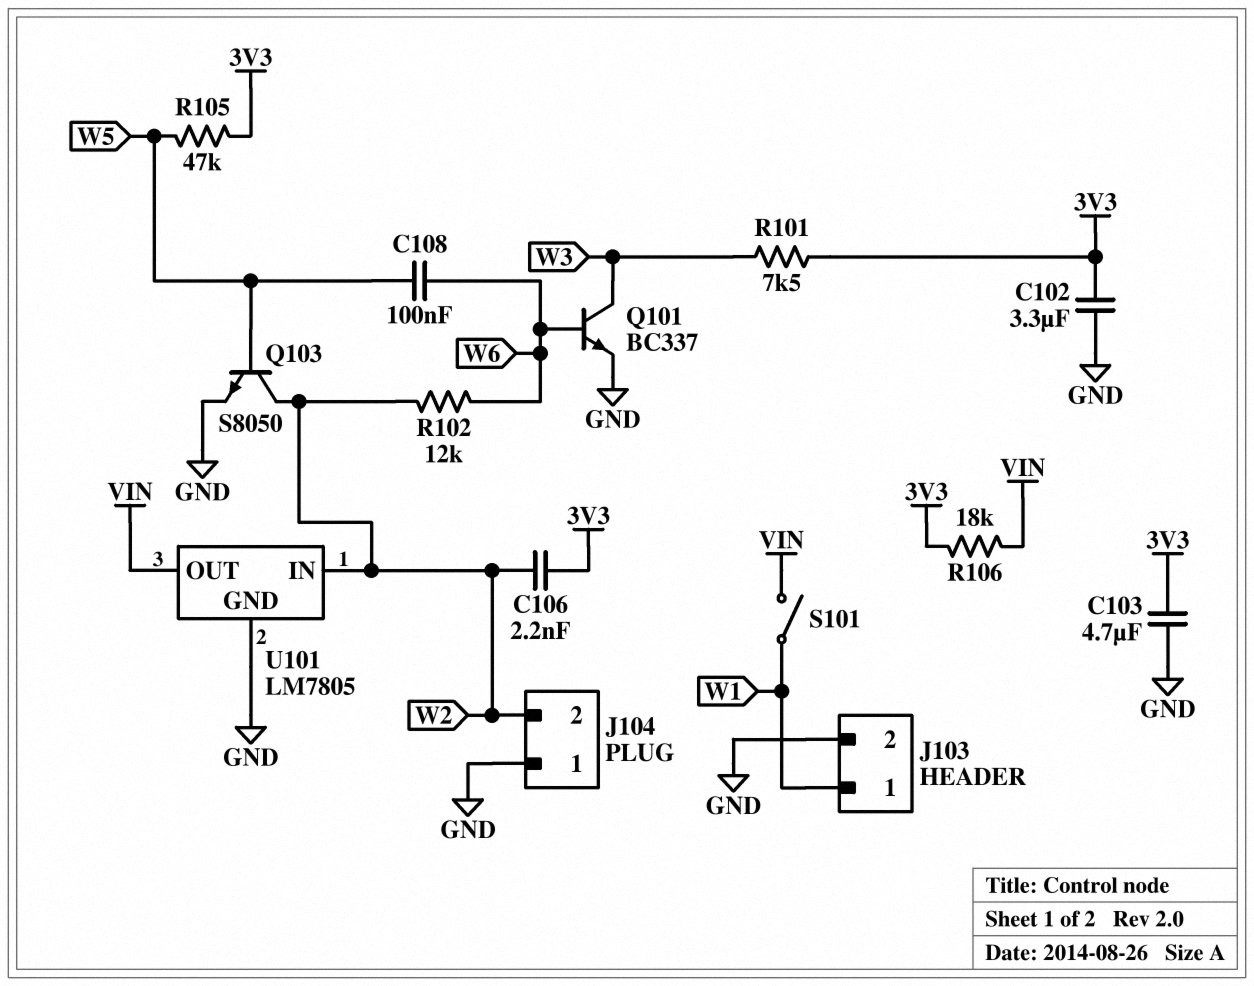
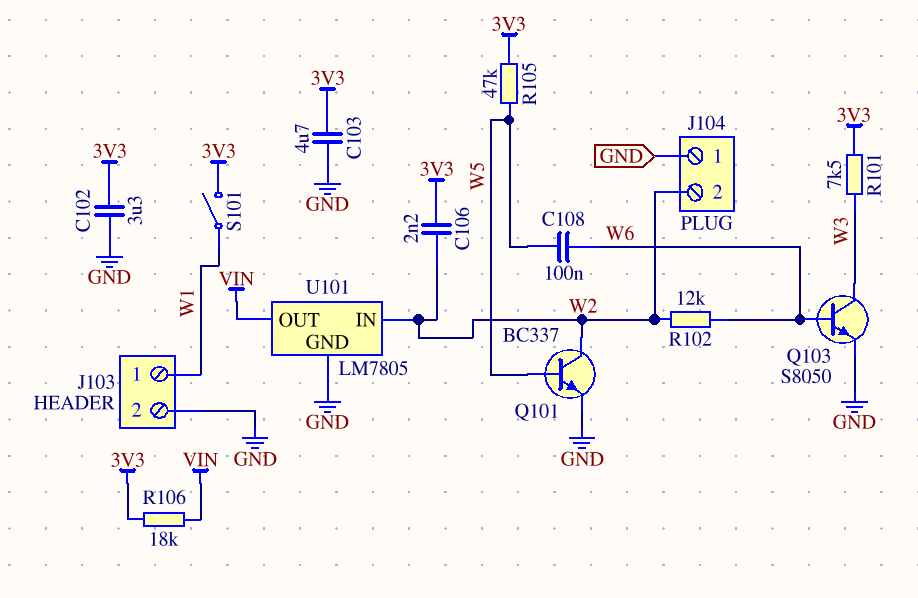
Q101: NPN BC337 (B W6, C W3, E GND) -> NPN BC337 (B W5, C W2, E GND)
Q103: NPN S8050 (B W5, C W2, E GND) -> NPN S8050 (B W6, C W3, E GND)
S101: switch (VIN, W1) -> switch (3V3, W1)

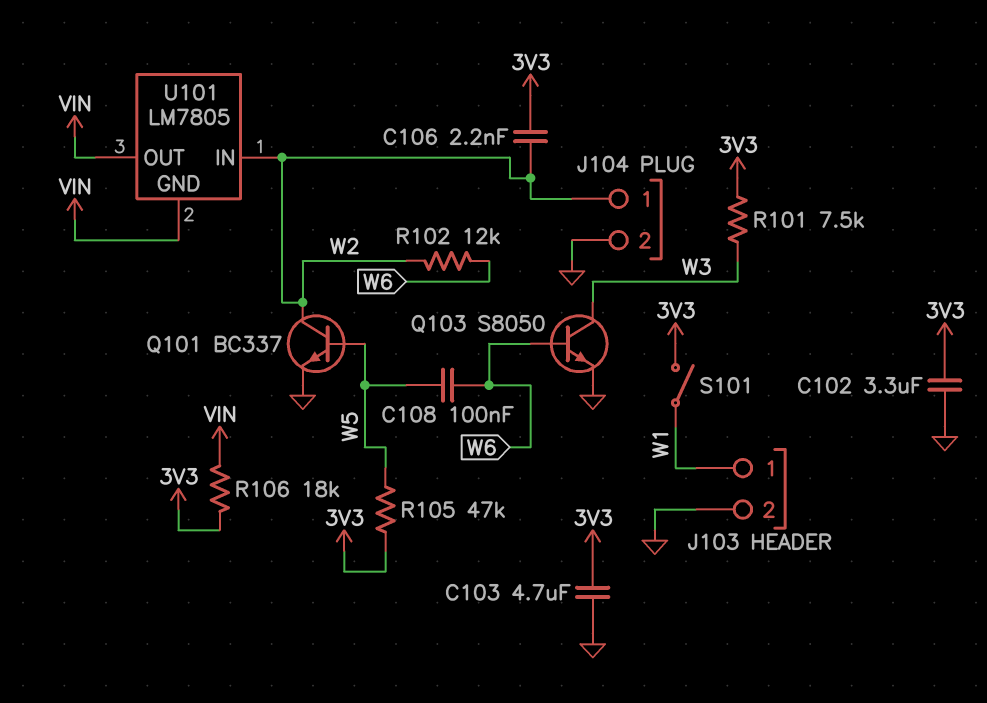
J104 pin 1: GND -> W2
J104 pin 2: W2 -> GND
U101 pin GND: GND -> VIN

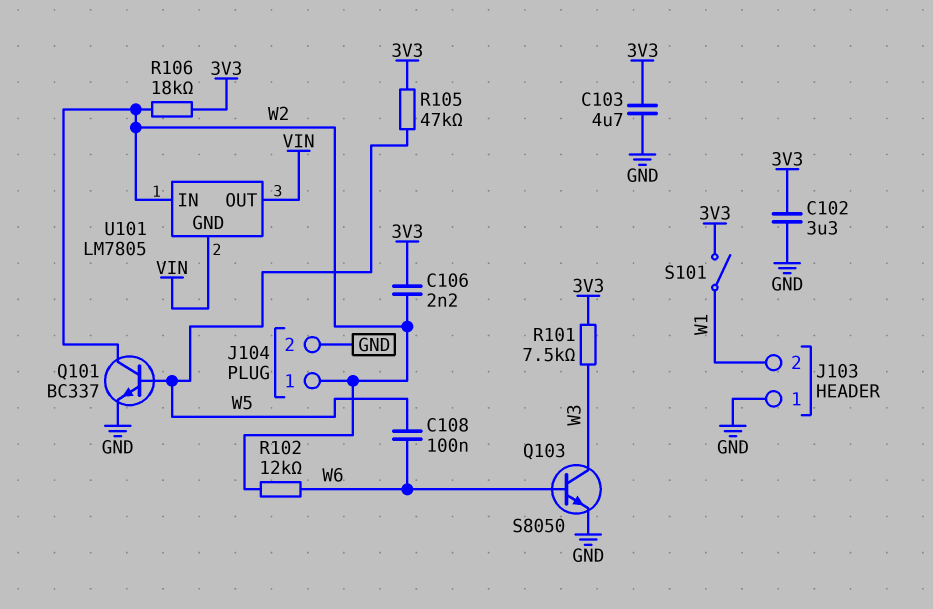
J103 pin 1: W1 -> GND
J103 pin 2: GND -> W1
R106: 18k (3V3, VIN) -> 18k (3V3, W2)

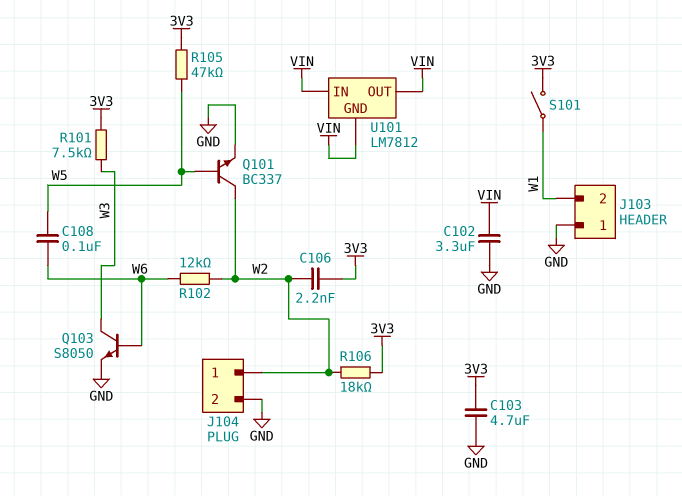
C102: 3.3uF (3V3, GND) -> 3.3uF (GND, VIN)
U101: LM7805 -> LM7812
U101 pin IN: W2 -> VIN

